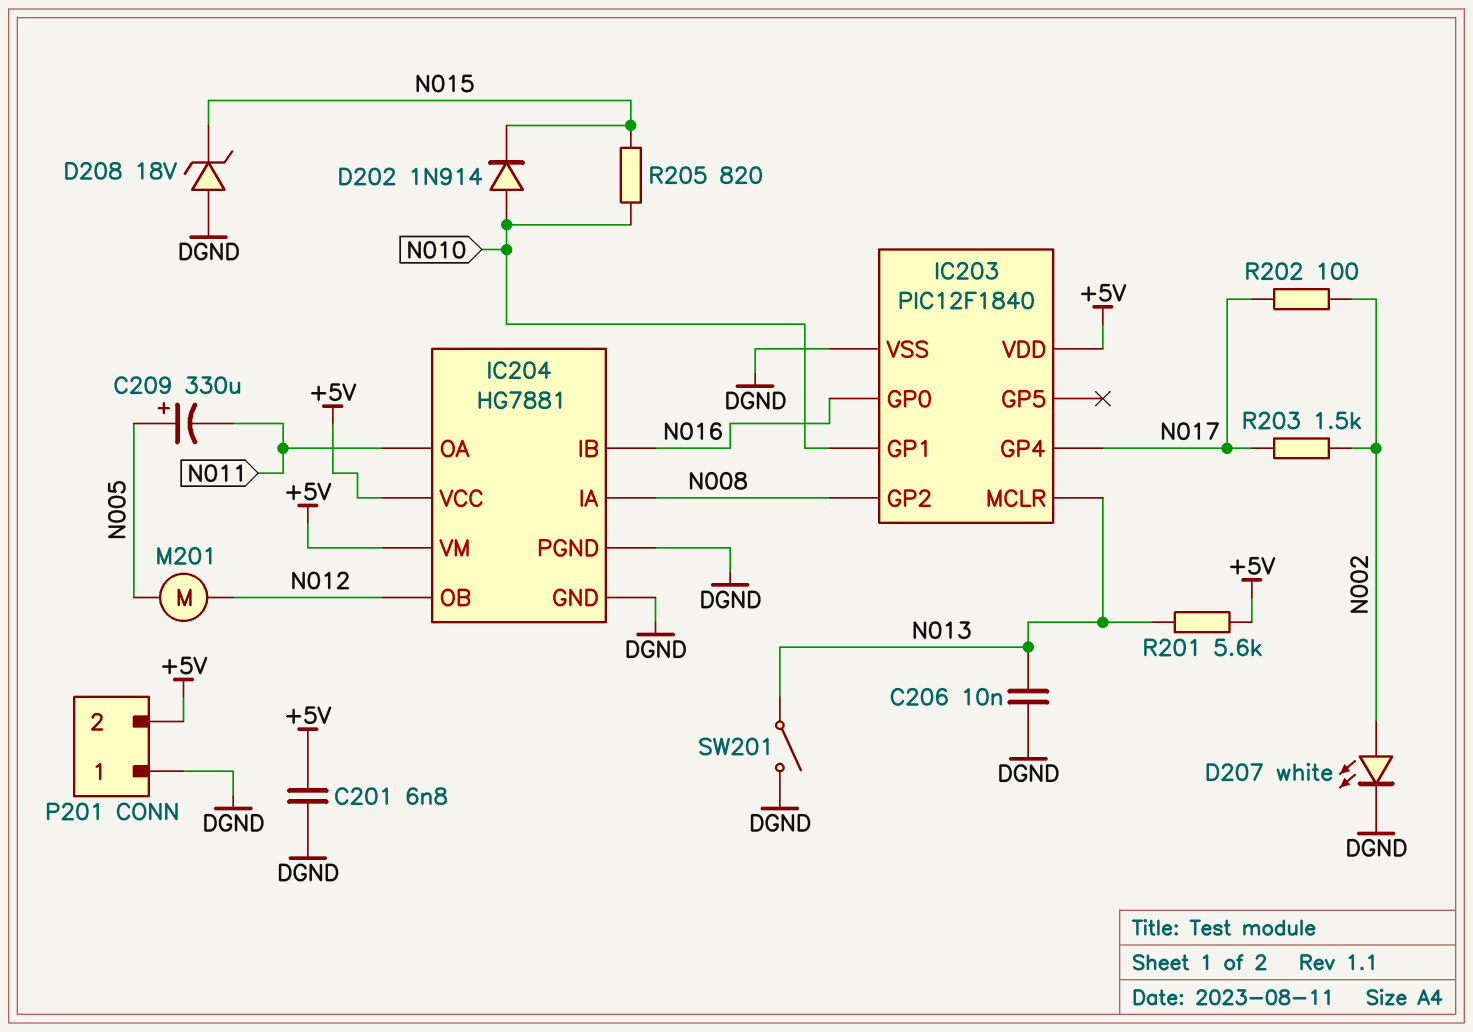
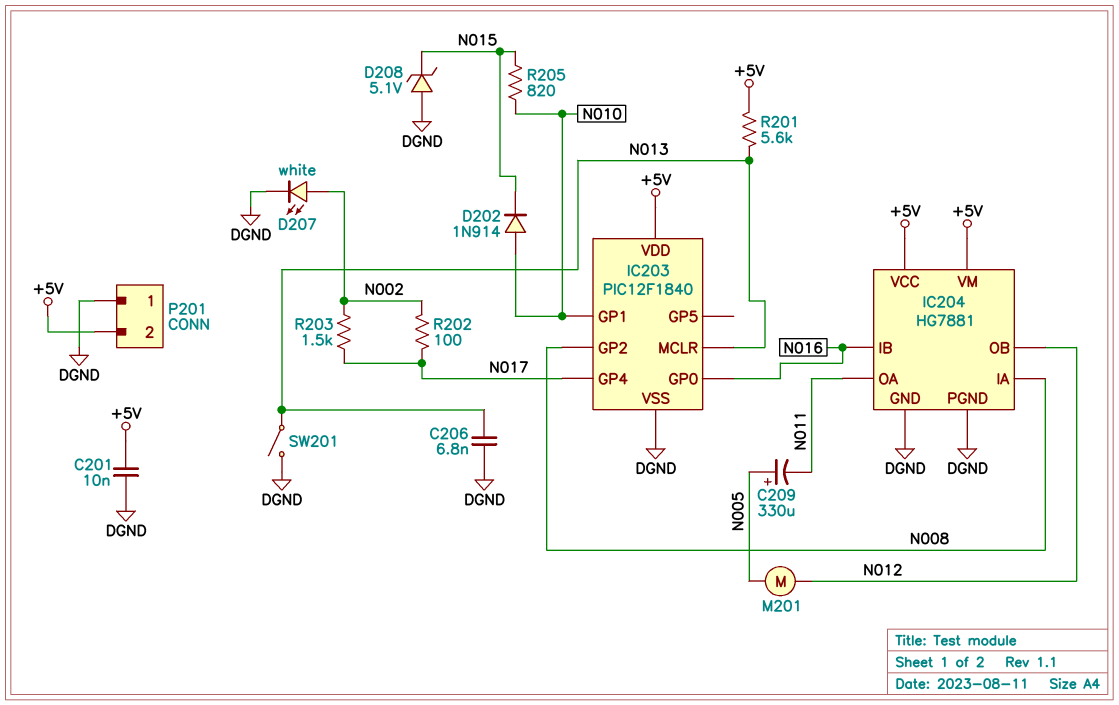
C201: 6.8nF (+5V, DGND) -> 10nF (+5V, DGND)
C206: 10nF (DGND, N013) -> 6.8nF (DGND, N013)
D208: zener 18V (A DGND, K N015) -> zener 5.1V (A DGND, K N015)

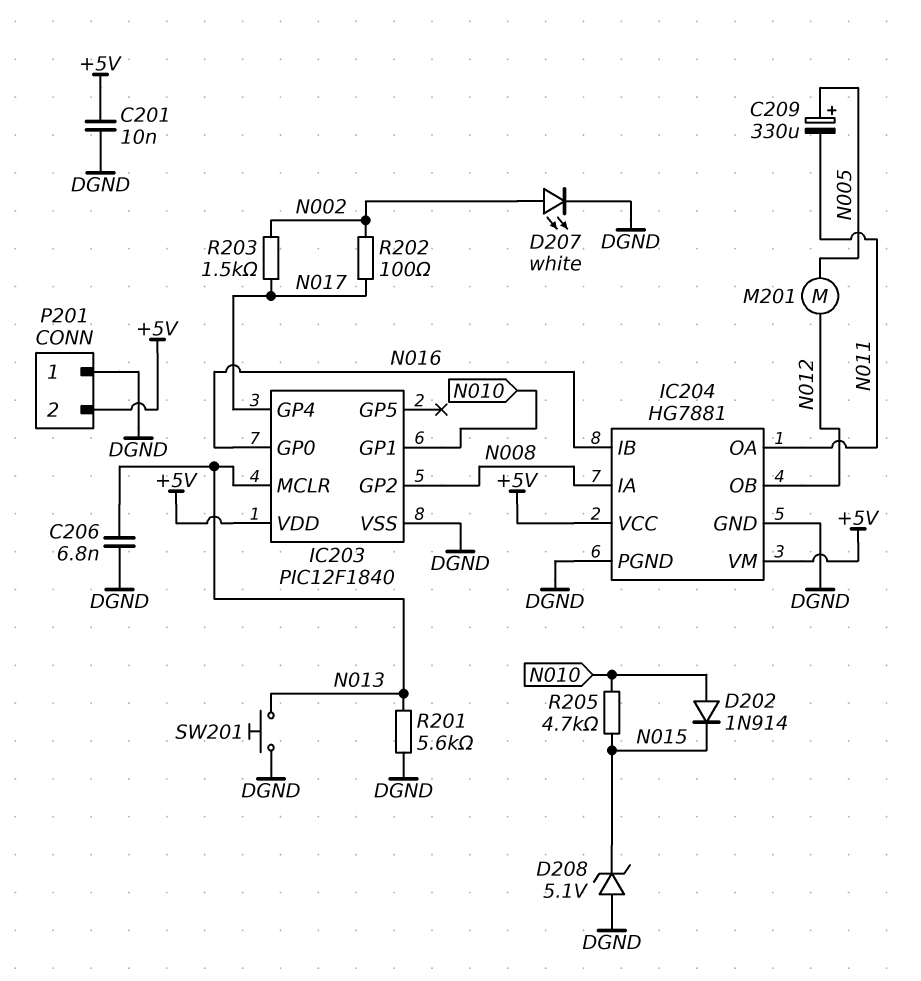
R201: 5.6k (+5V, N013) -> 5.6k (DGND, N013)
R205: 820 (N010, N015) -> 4.7k (N010, N015)
SW201: switch (DGND, N013) -> button (DGND, N013)

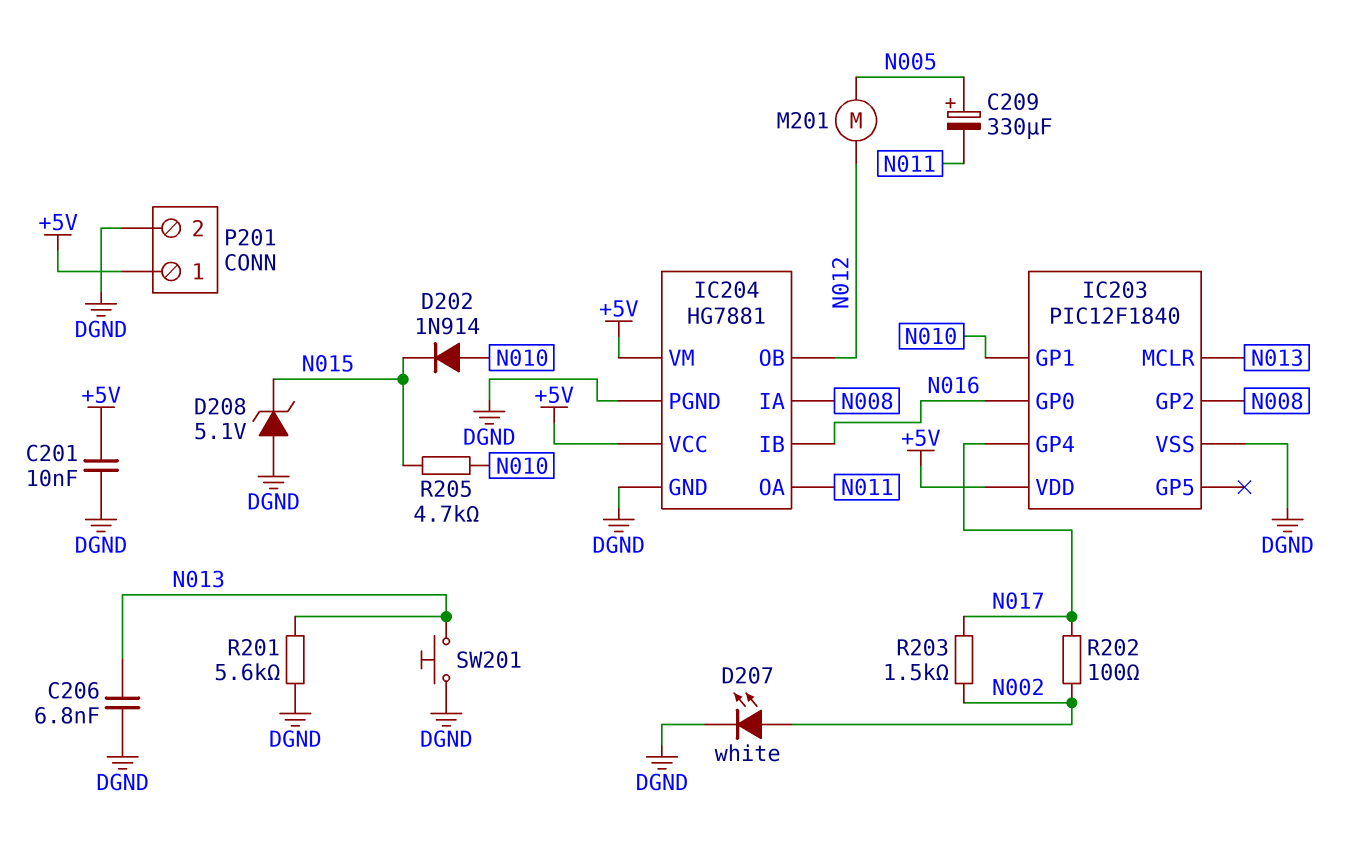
P201 pin 1: DGND -> +5V
P201 pin 2: +5V -> DGND

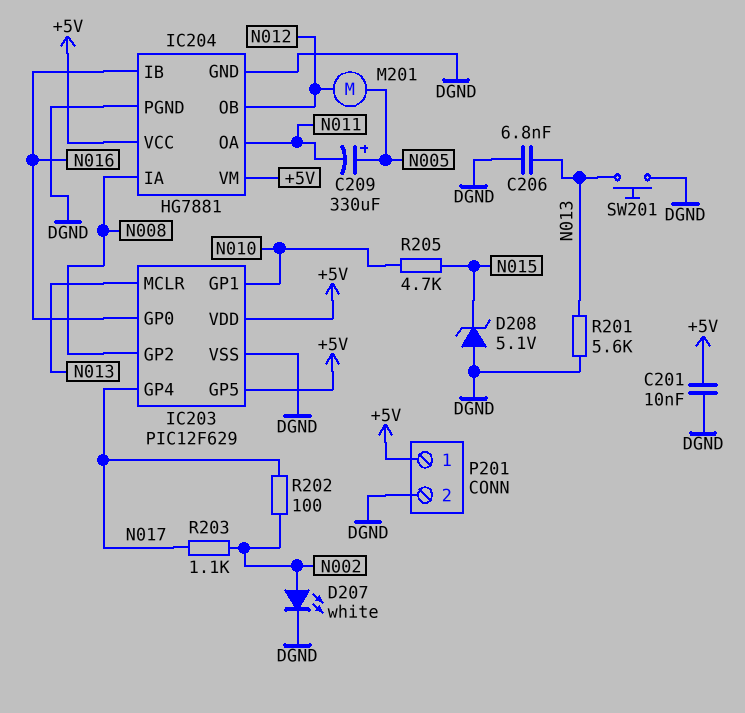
D202: diode 1N914 (A N010, K N015) -> none
IC203: PIC12F1840 -> PIC12F629
IC203 pin GP5: none -> +5V
R203: 1.5k (N002, N017) -> 1.1k (N002, N017)

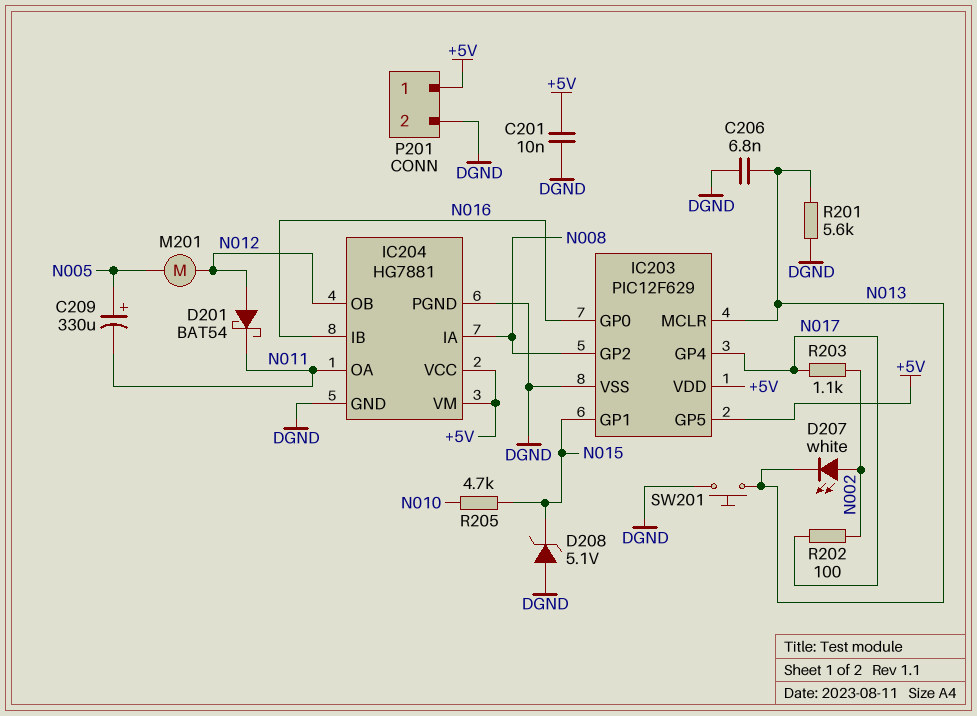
D201: none -> schottky BAT54 (A N012, K N011)
D207: LED white (A N002, K DGND) -> LED white (A N002, K N013)
IC203 pin GP1: N010 -> N015

